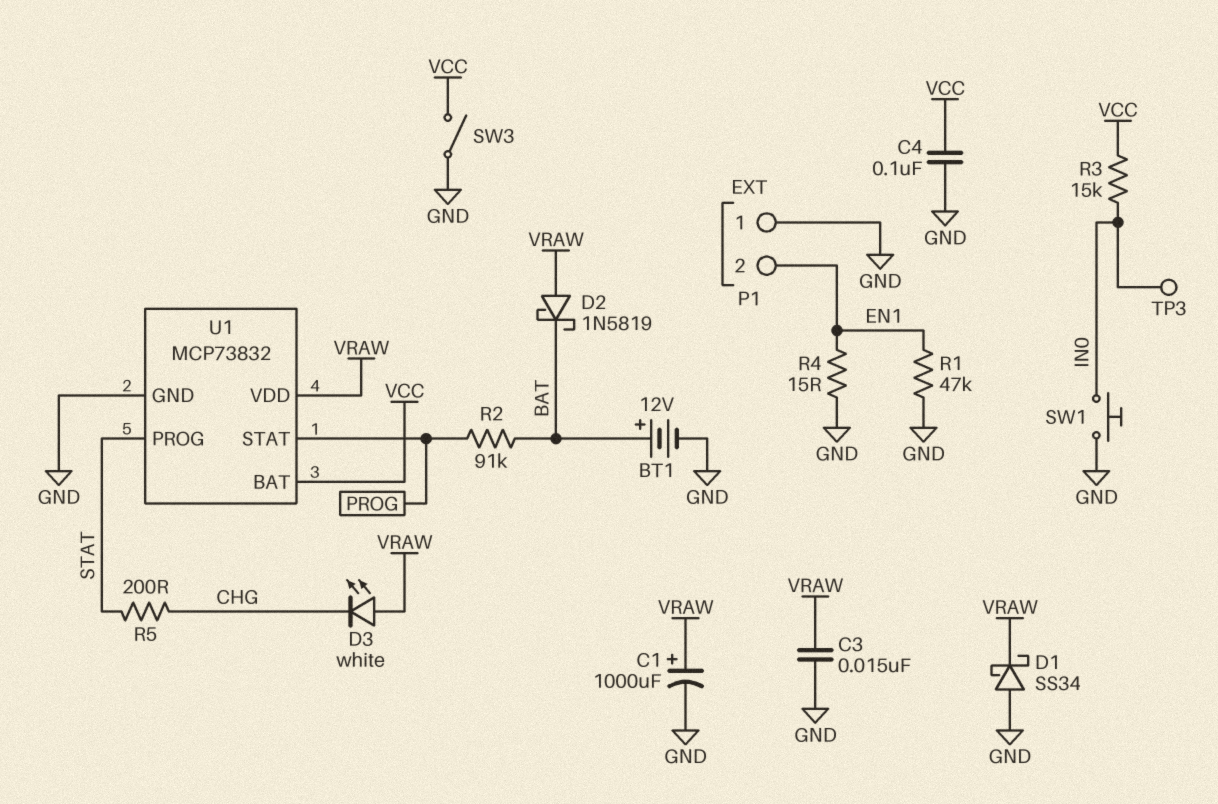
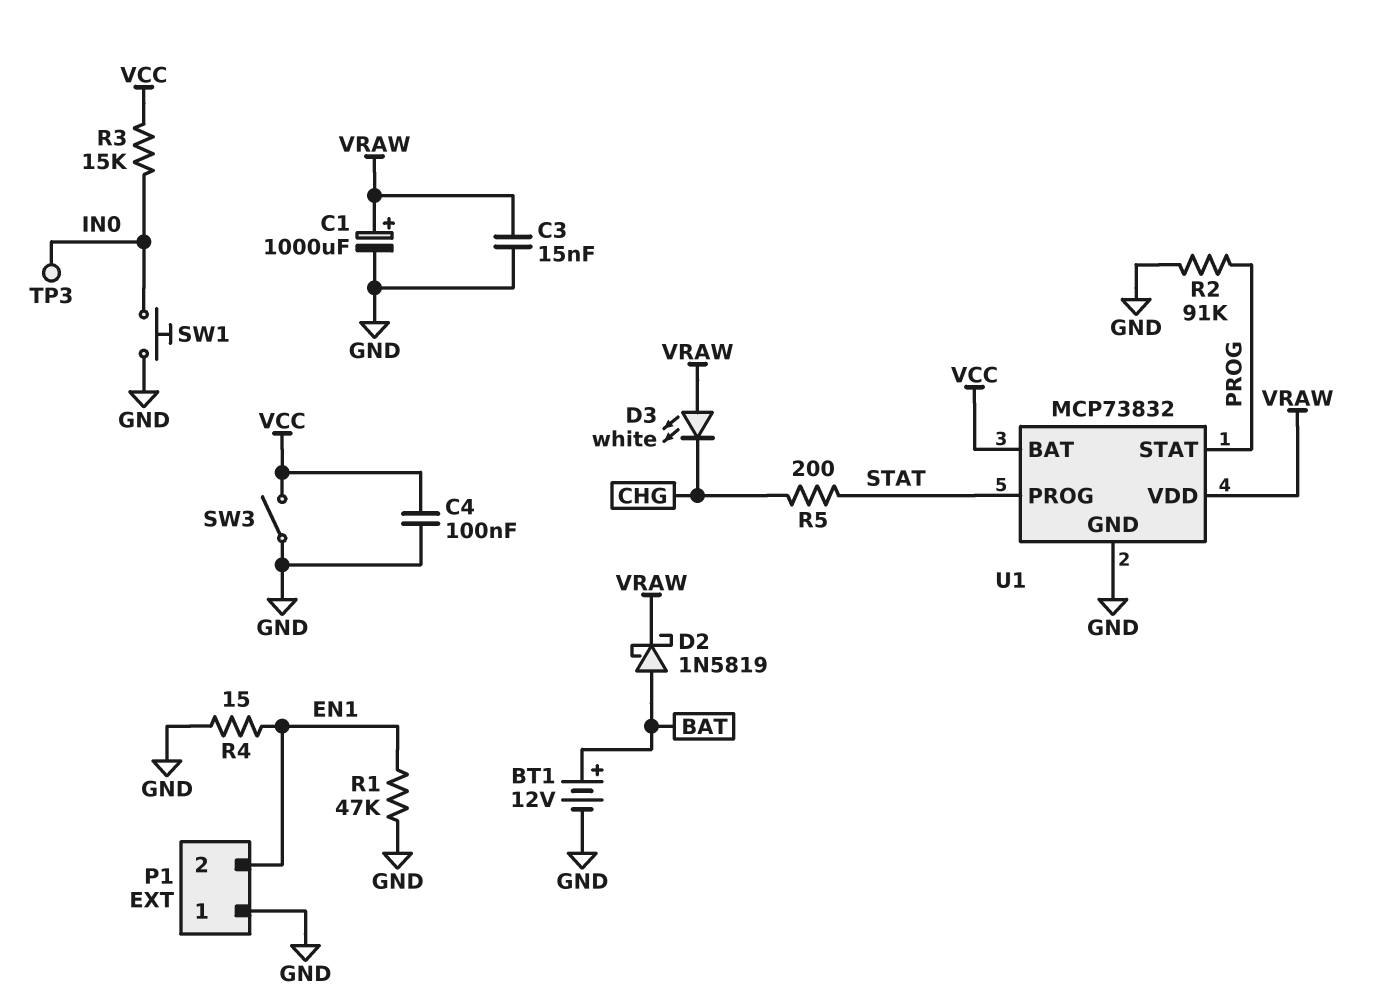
D1: schottky SS34 (A GND, K VRAW) -> none
D2: schottky 1N5819 (A VRAW, K BAT) -> schottky 1N5819 (A BAT, K VRAW)
R2: 91k (BAT, PROG) -> 91k (GND, PROG)

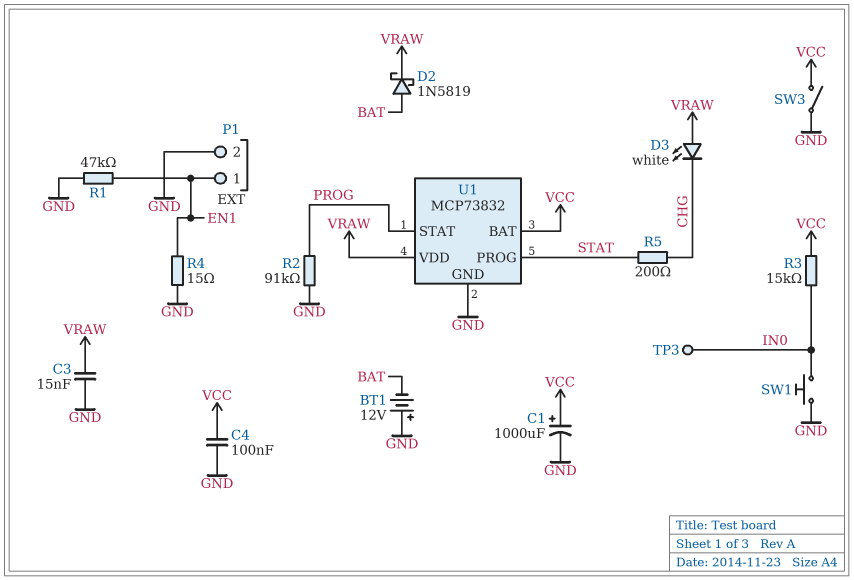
BT1: 12V (plus BAT, minus GND) -> 12V (plus GND, minus BAT)
C1: 1000uF (plus VRAW, minus GND) -> 1000uF (plus VCC, minus GND)
P1 pin 1: GND -> EN1
P1 pin 2: EN1 -> GND

